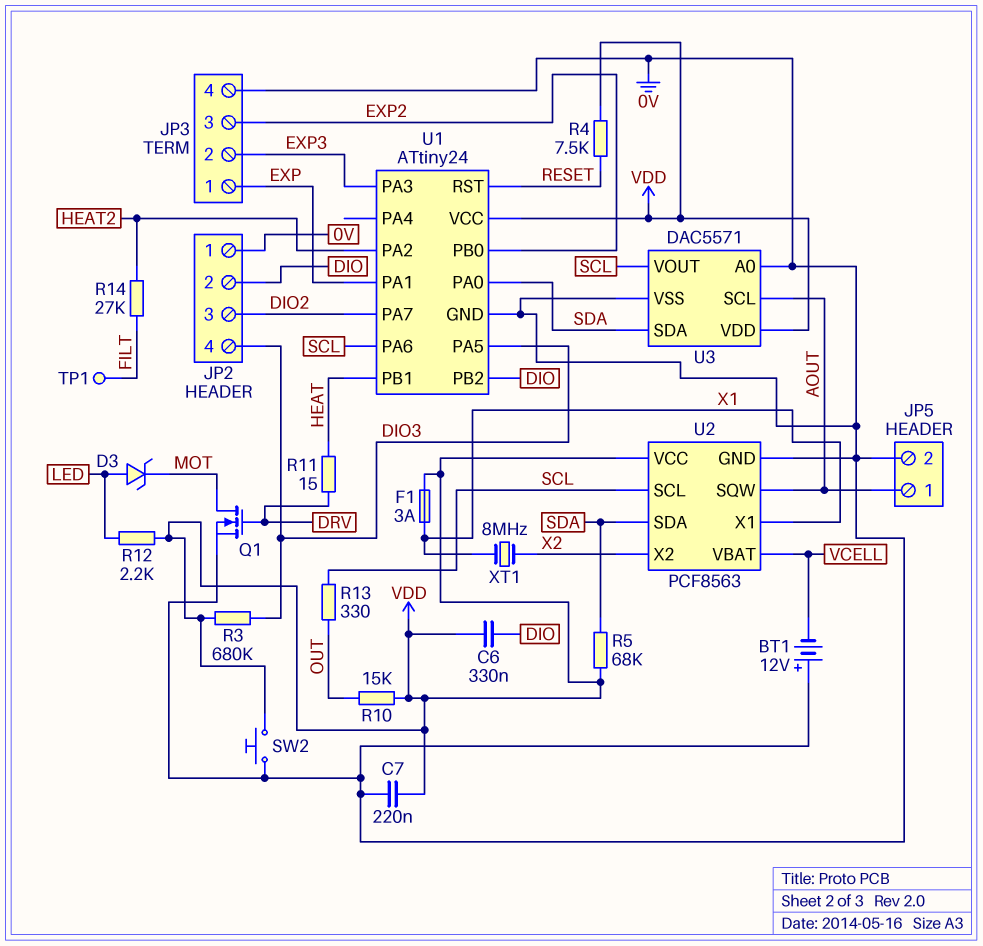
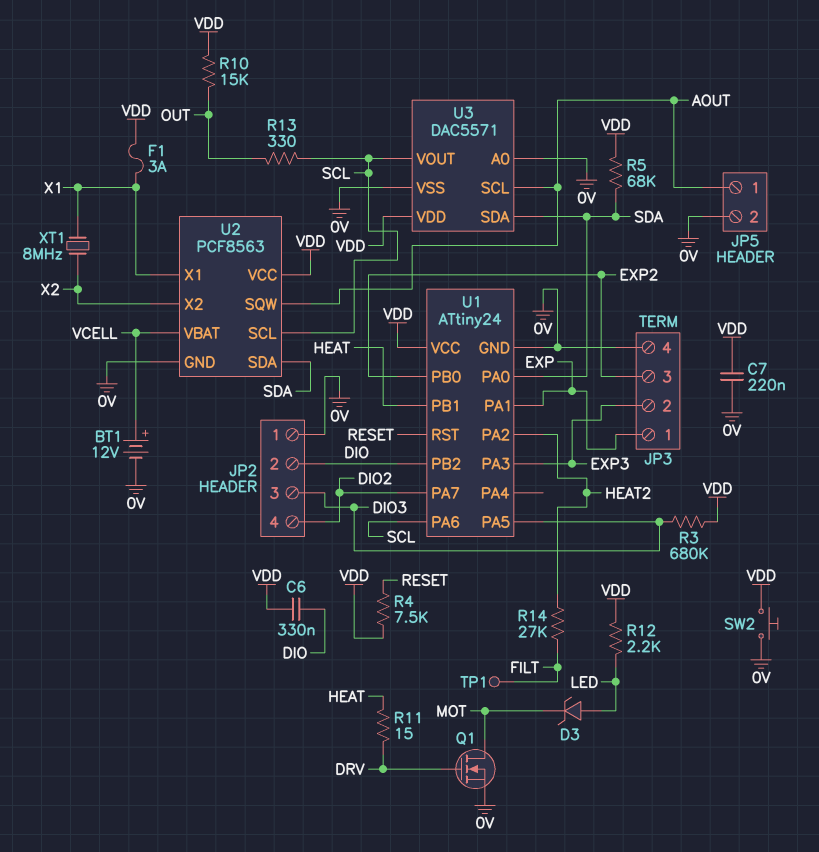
BT1: 12V (plus 0V, minus VCELL) -> 12V (plus VCELL, minus 0V)
JP2 pin 3: DIO2 -> DIO3
JP2 pin 4: DIO3 -> DIO2

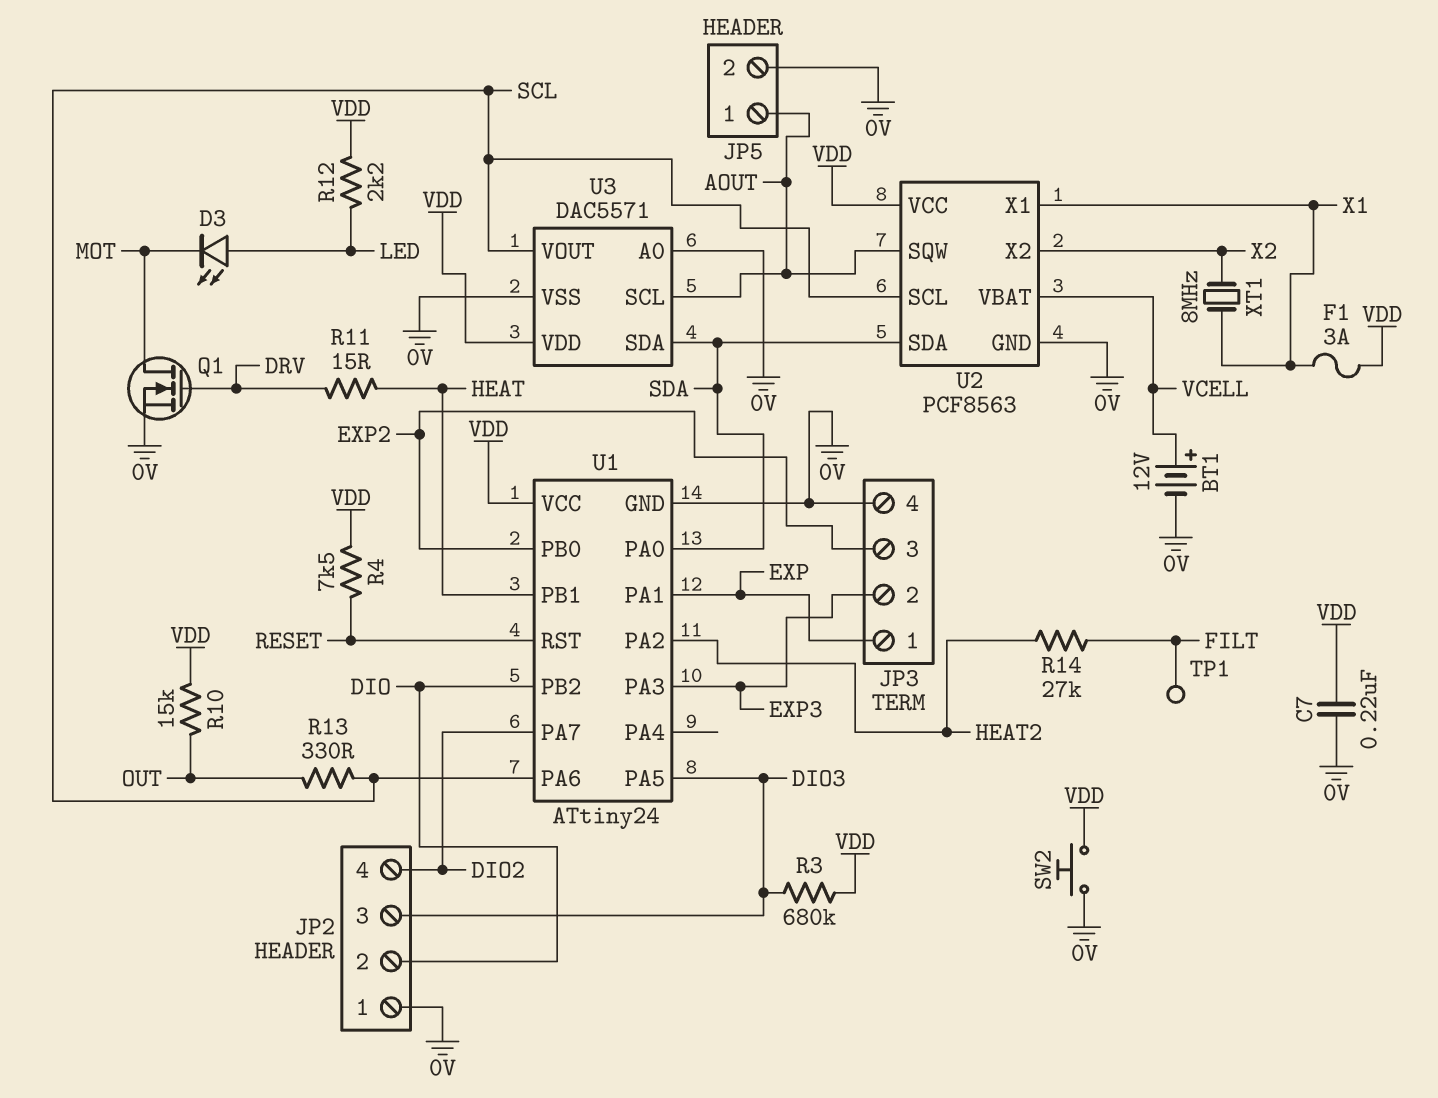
C6: 330nF (DIO, VDD) -> none
D3: zener (A LED, K MOT) -> LED (A LED, K MOT)
R5: 68k (SDA, VDD) -> none

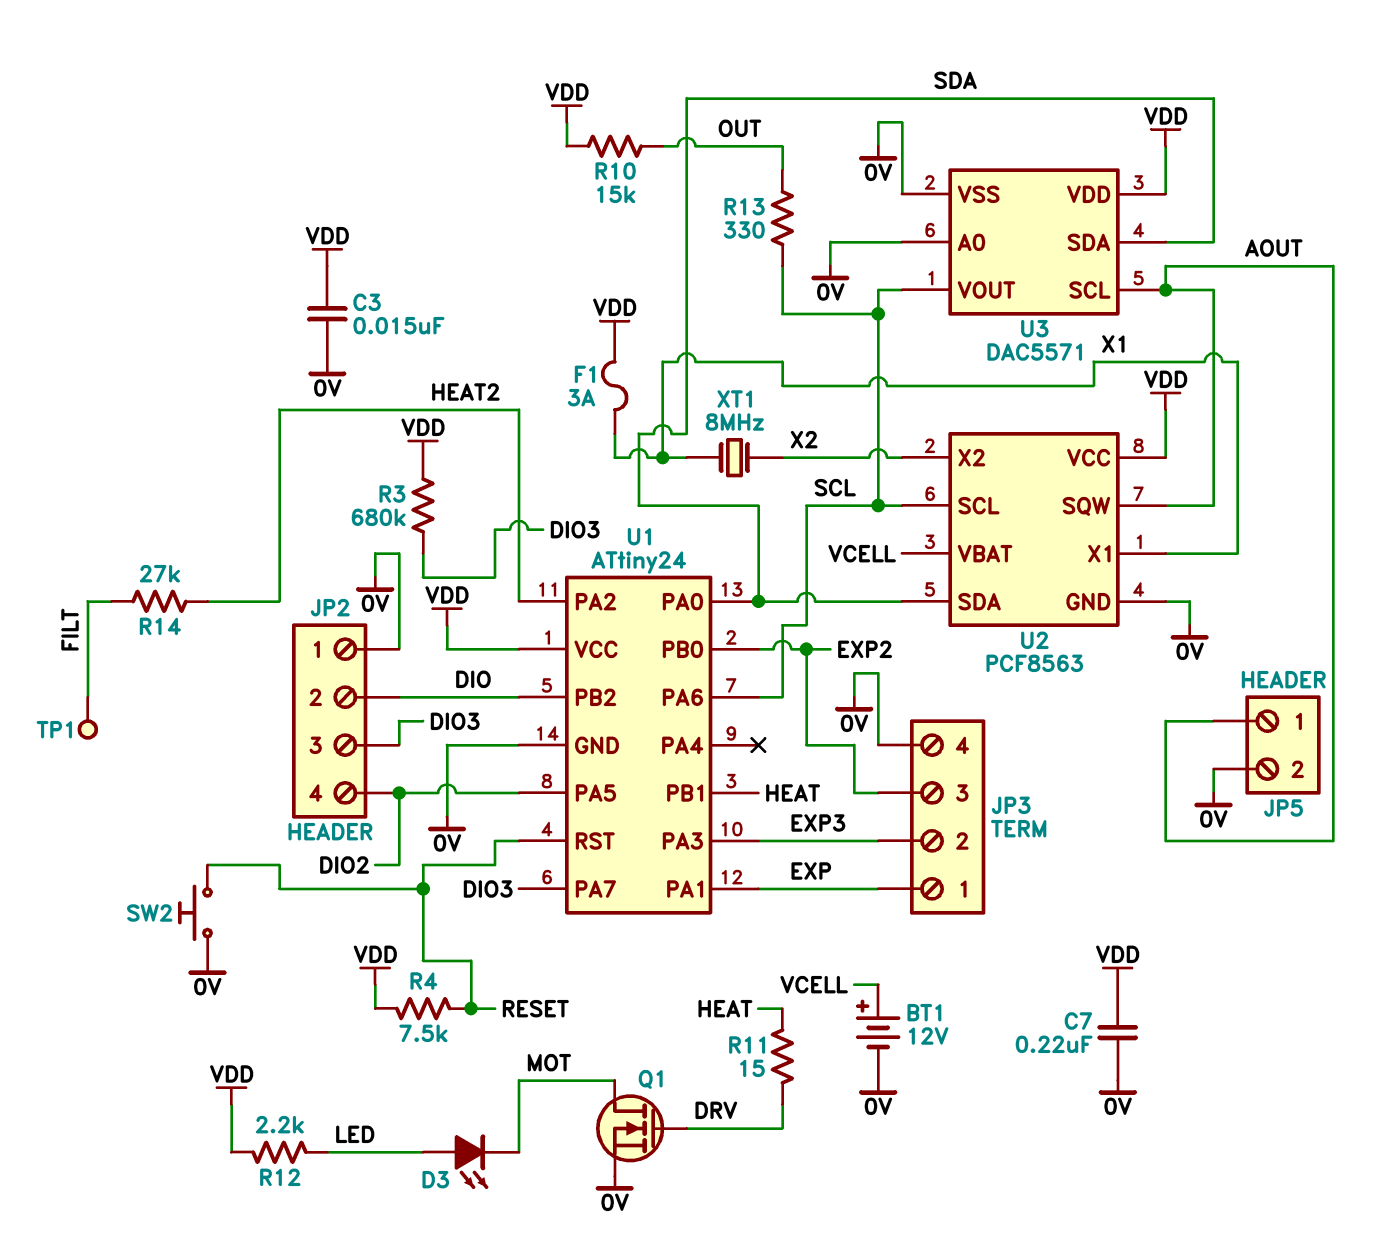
C3: none -> 15nF (0V, VDD)
SW2: button (0V, VDD) -> button (0V, RESET)
U1 pin PA5: DIO3 -> DIO2
U1 pin PA7: DIO2 -> DIO3

